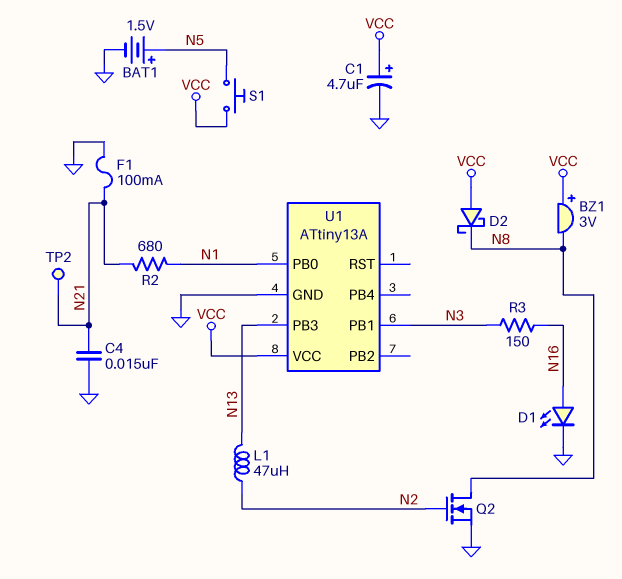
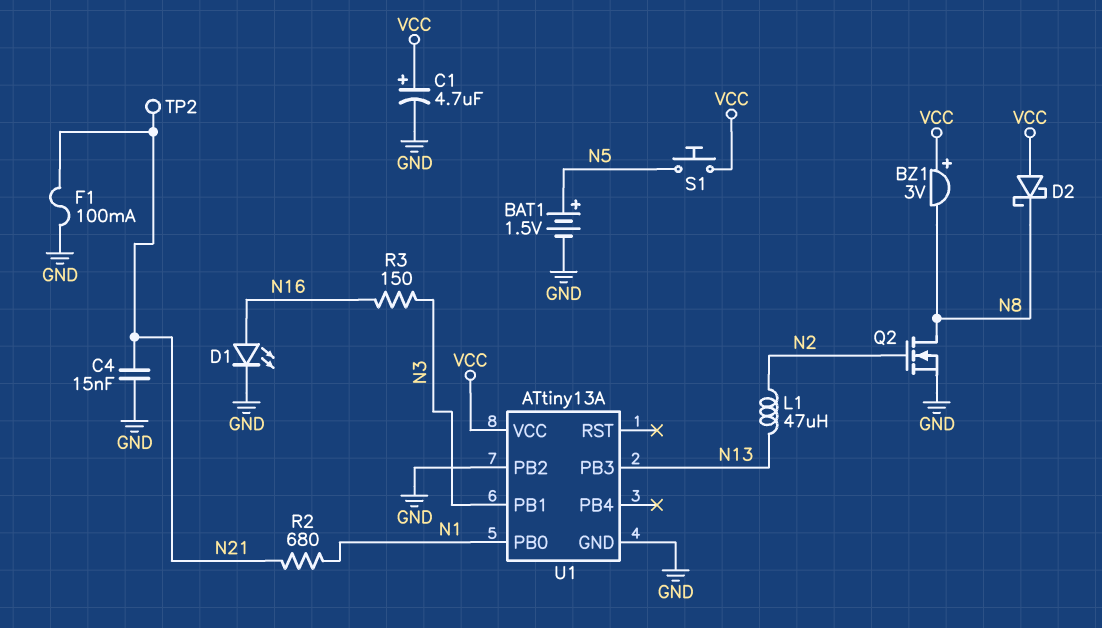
U1 pin PB2: none -> GND

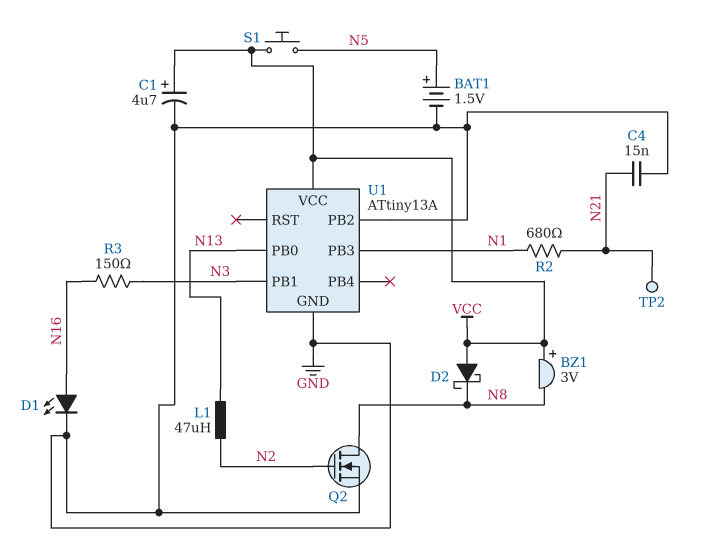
F1: 100mA (GND, N21) -> none
U1 pin PB0: N1 -> N13
U1 pin PB3: N13 -> N1

